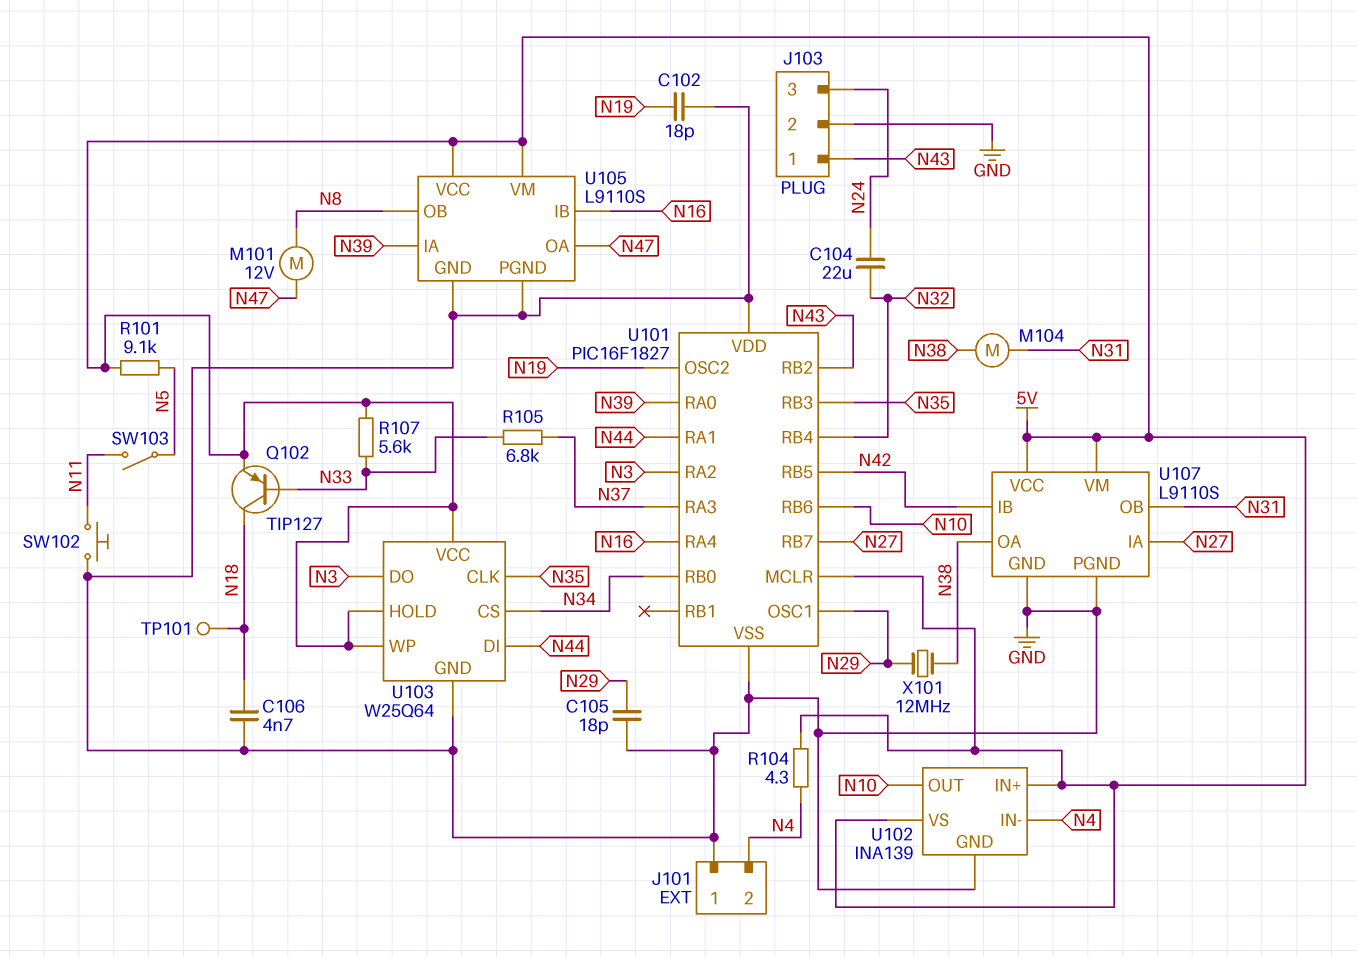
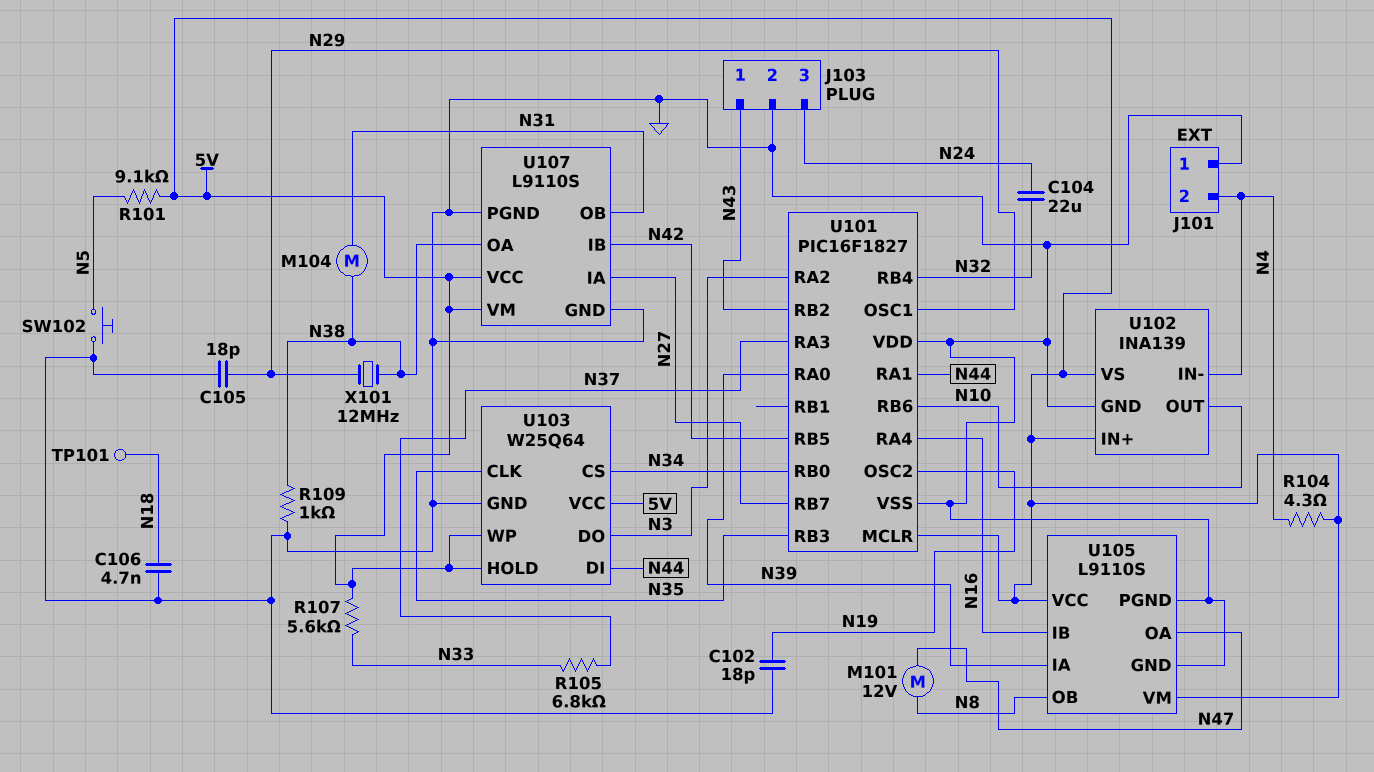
Q102: PNP TIP127 (B N33, C N18, E 5V) -> none
R109: none -> 1k (GND, N38)
SW102: button (GND, N11) -> button (GND, N5)
SW103: switch (N5, N11) -> none

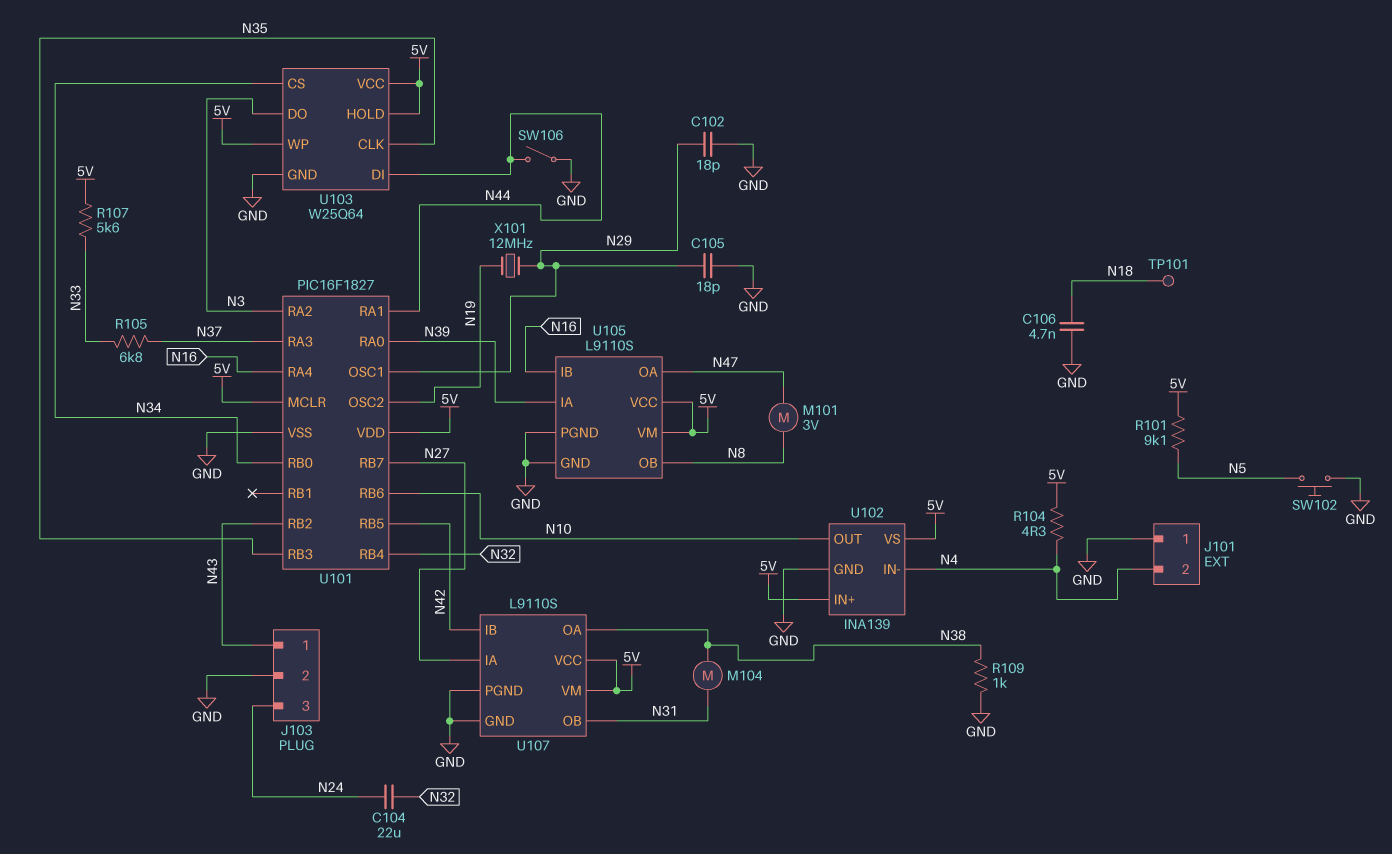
C102: 18pF (GND, N19) -> 18pF (GND, N29)
M101: motor 12V (N8, N47) -> motor 3V (N8, N47)
SW106: none -> switch (GND, N44)
U101 pin VDD: GND -> 5V
X101: 12MHz (N29, N38) -> 12MHz (N19, N29)

